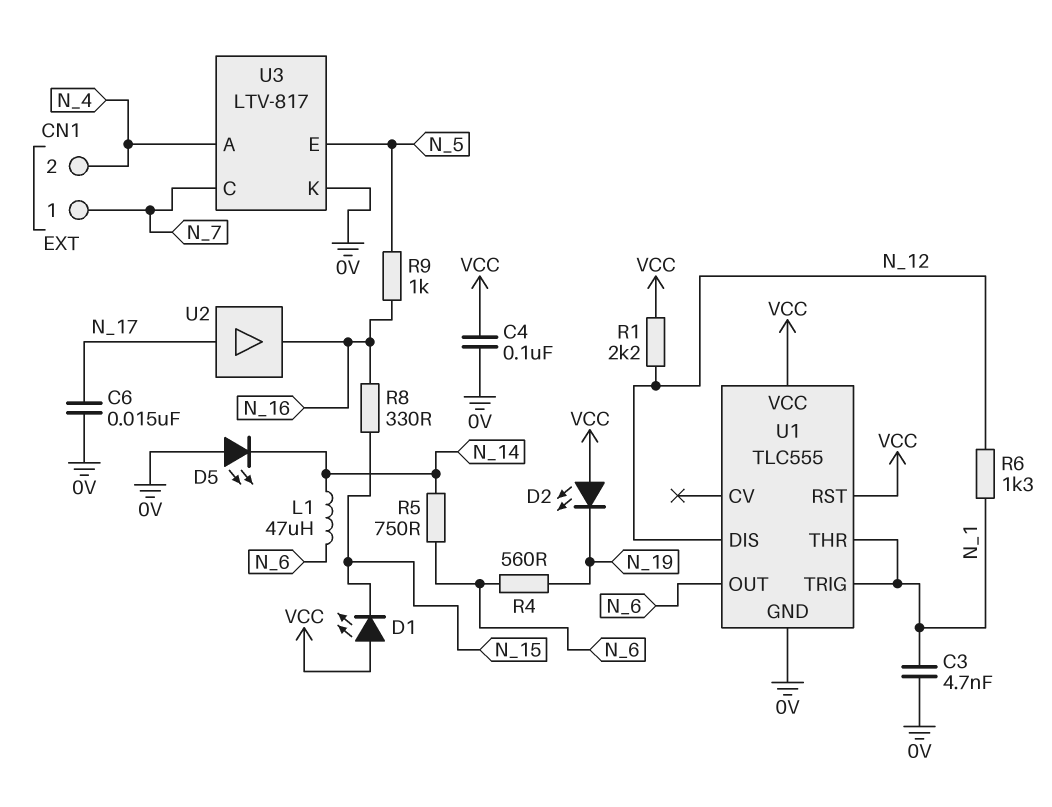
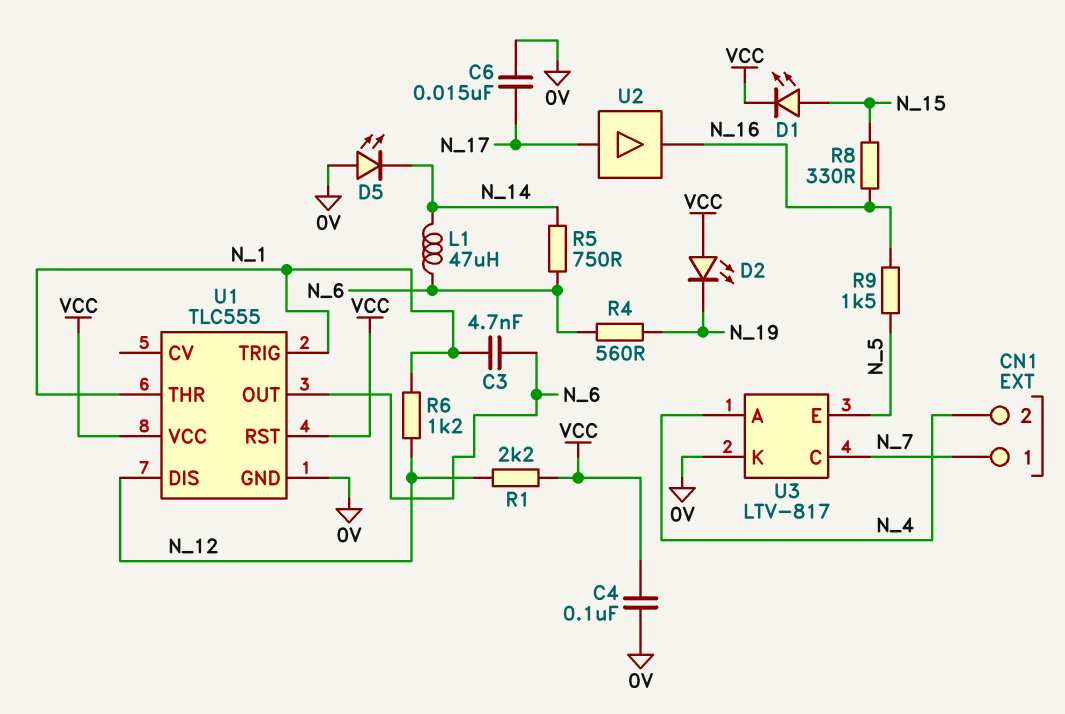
C3: 4.7nF (0V, N_1) -> 4.7nF (N_1, N_6)
D1: LED (A VCC, K N_15) -> LED (A N_15, K VCC)
R6: 1.3k (N_1, N_12) -> 1.2k (N_1, N_12)
R9: 1k (N_5, N_16) -> 1.5k (N_5, N_16)

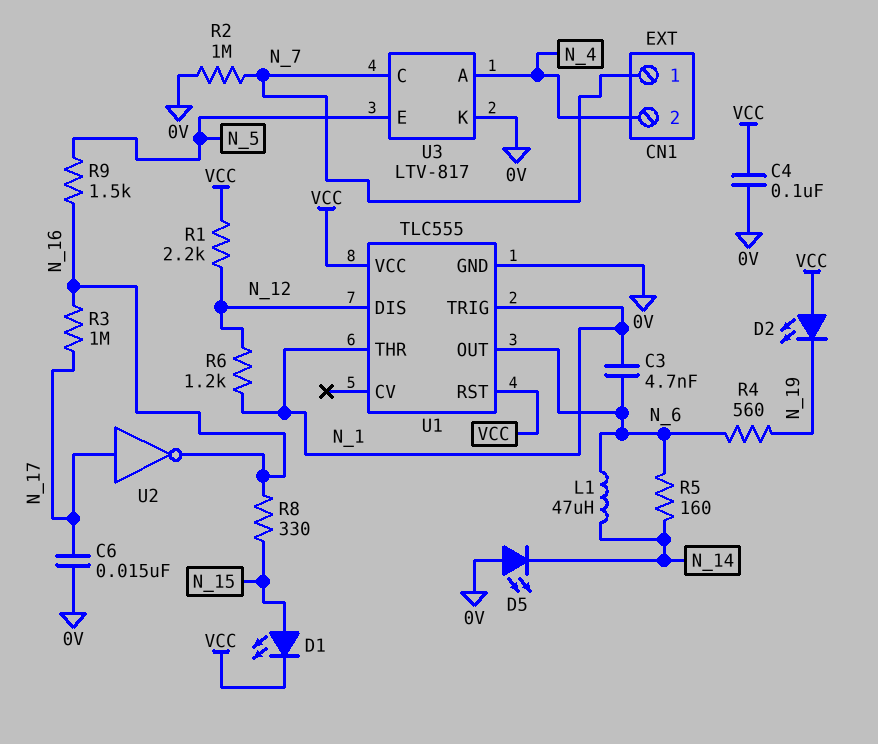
R2: none -> 1M (0V, N_7)
R3: none -> 1M (N_16, N_17)
R5: 750 (N_6, N_14) -> 160 (N_6, N_14)
U2: buffer (in N_17, out N_16) -> NOT (in N_17, out N_16)

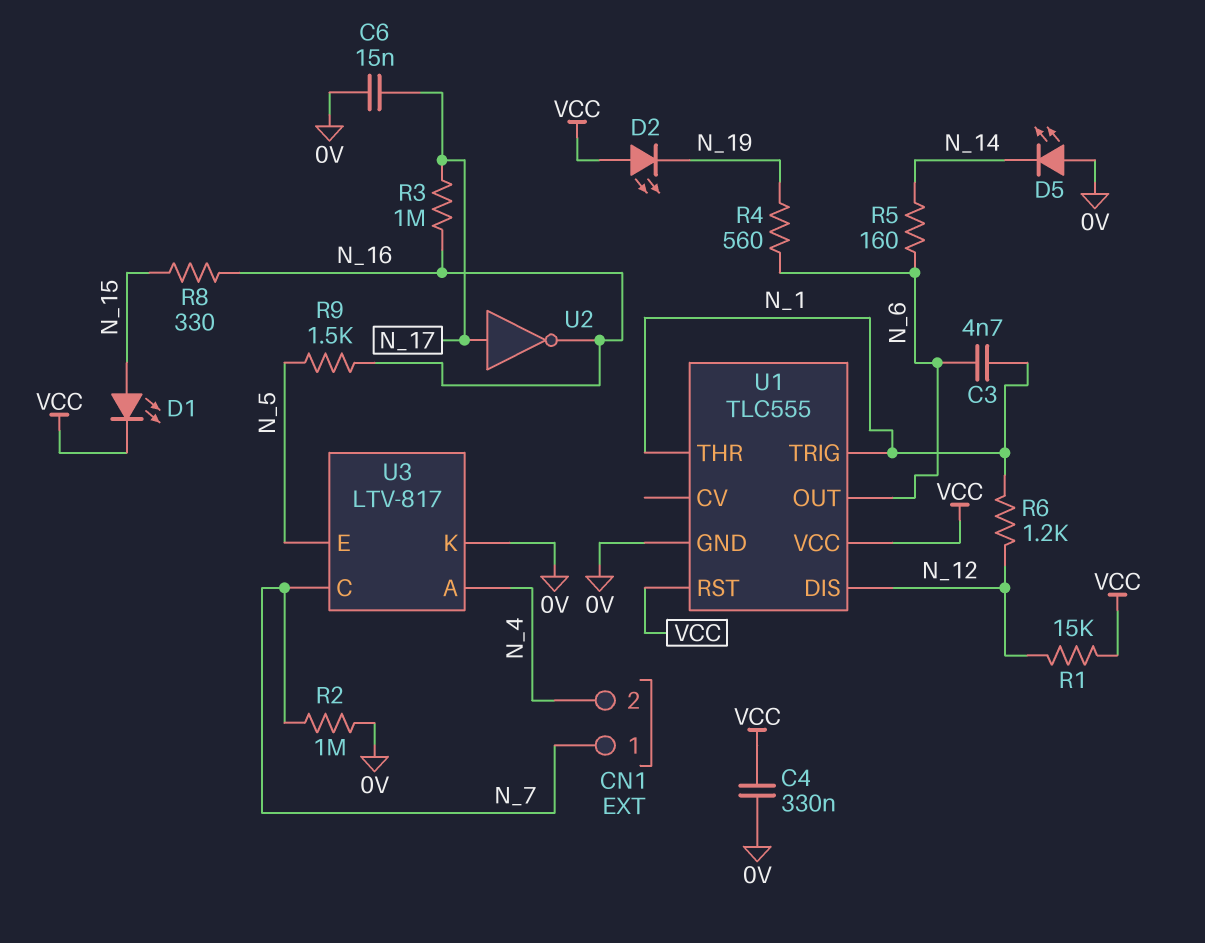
C4: 100nF (0V, VCC) -> 330nF (0V, VCC)
L1: 47uH (N_6, N_14) -> none
R1: 2.2k (N_12, VCC) -> 15k (N_12, VCC)

